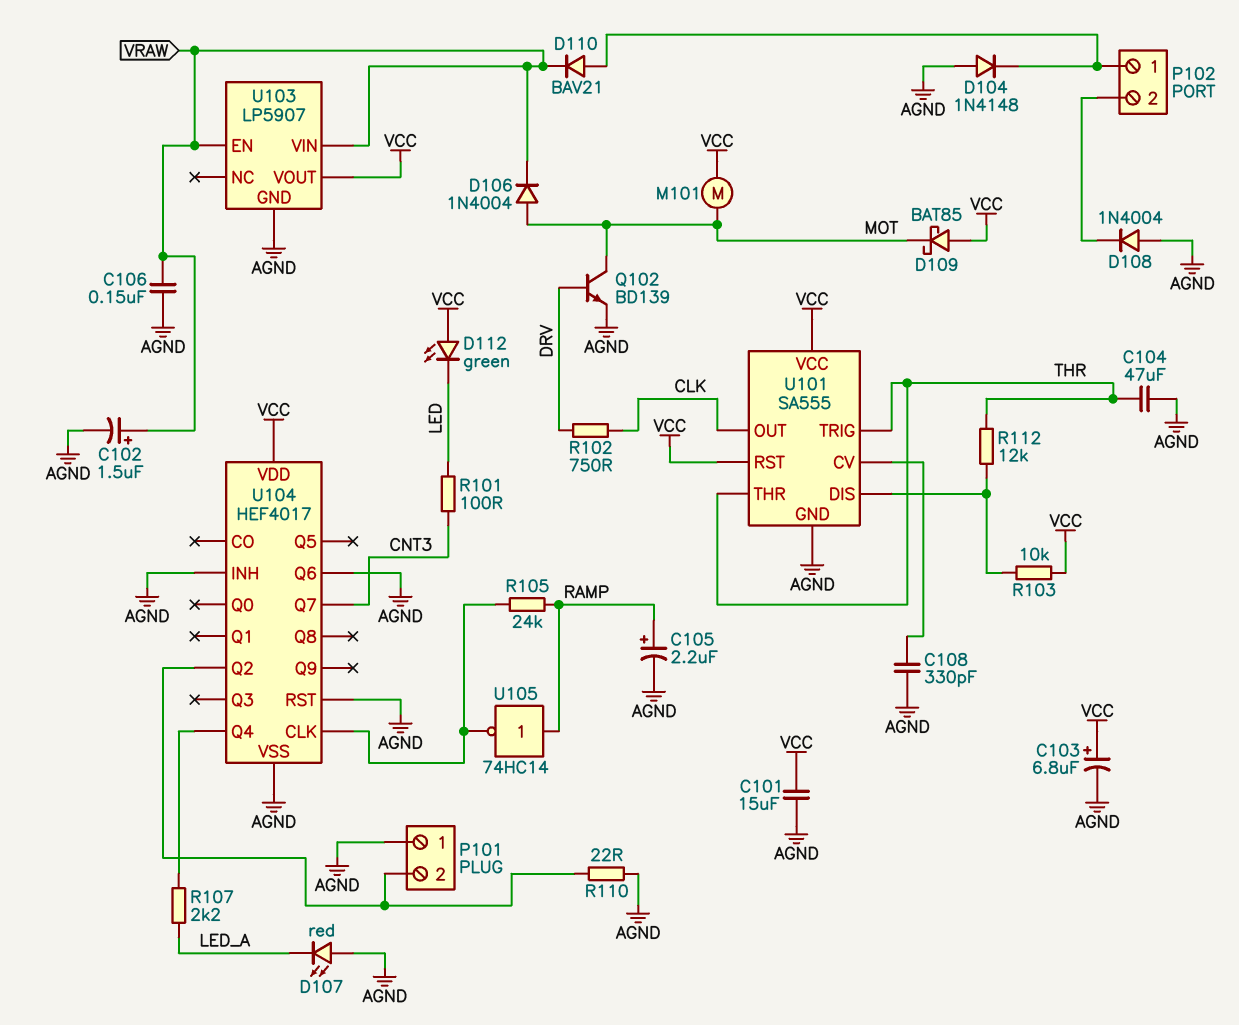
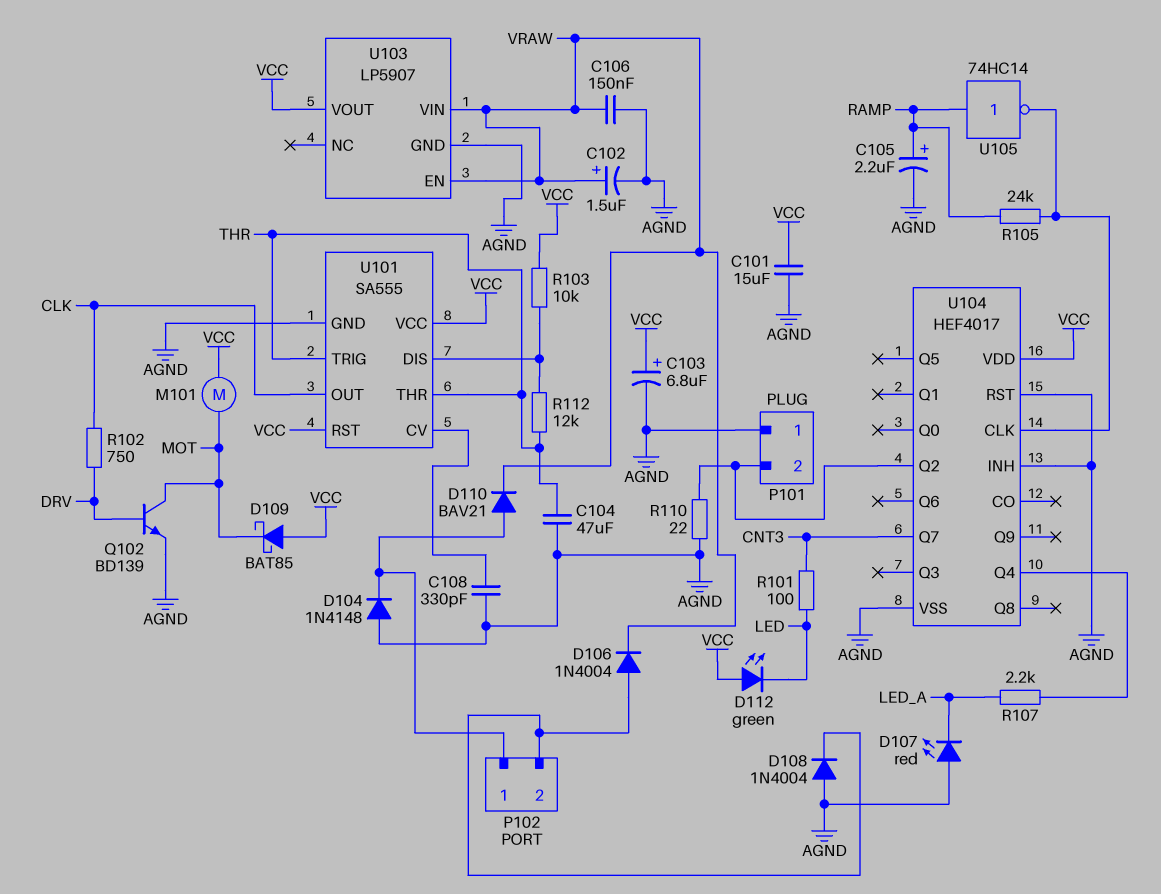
D106: diode 1N4004 (A MOT, K VRAW) -> diode 1N4004 (A P102/2, K VRAW)
U104 pin Q6: AGND -> none

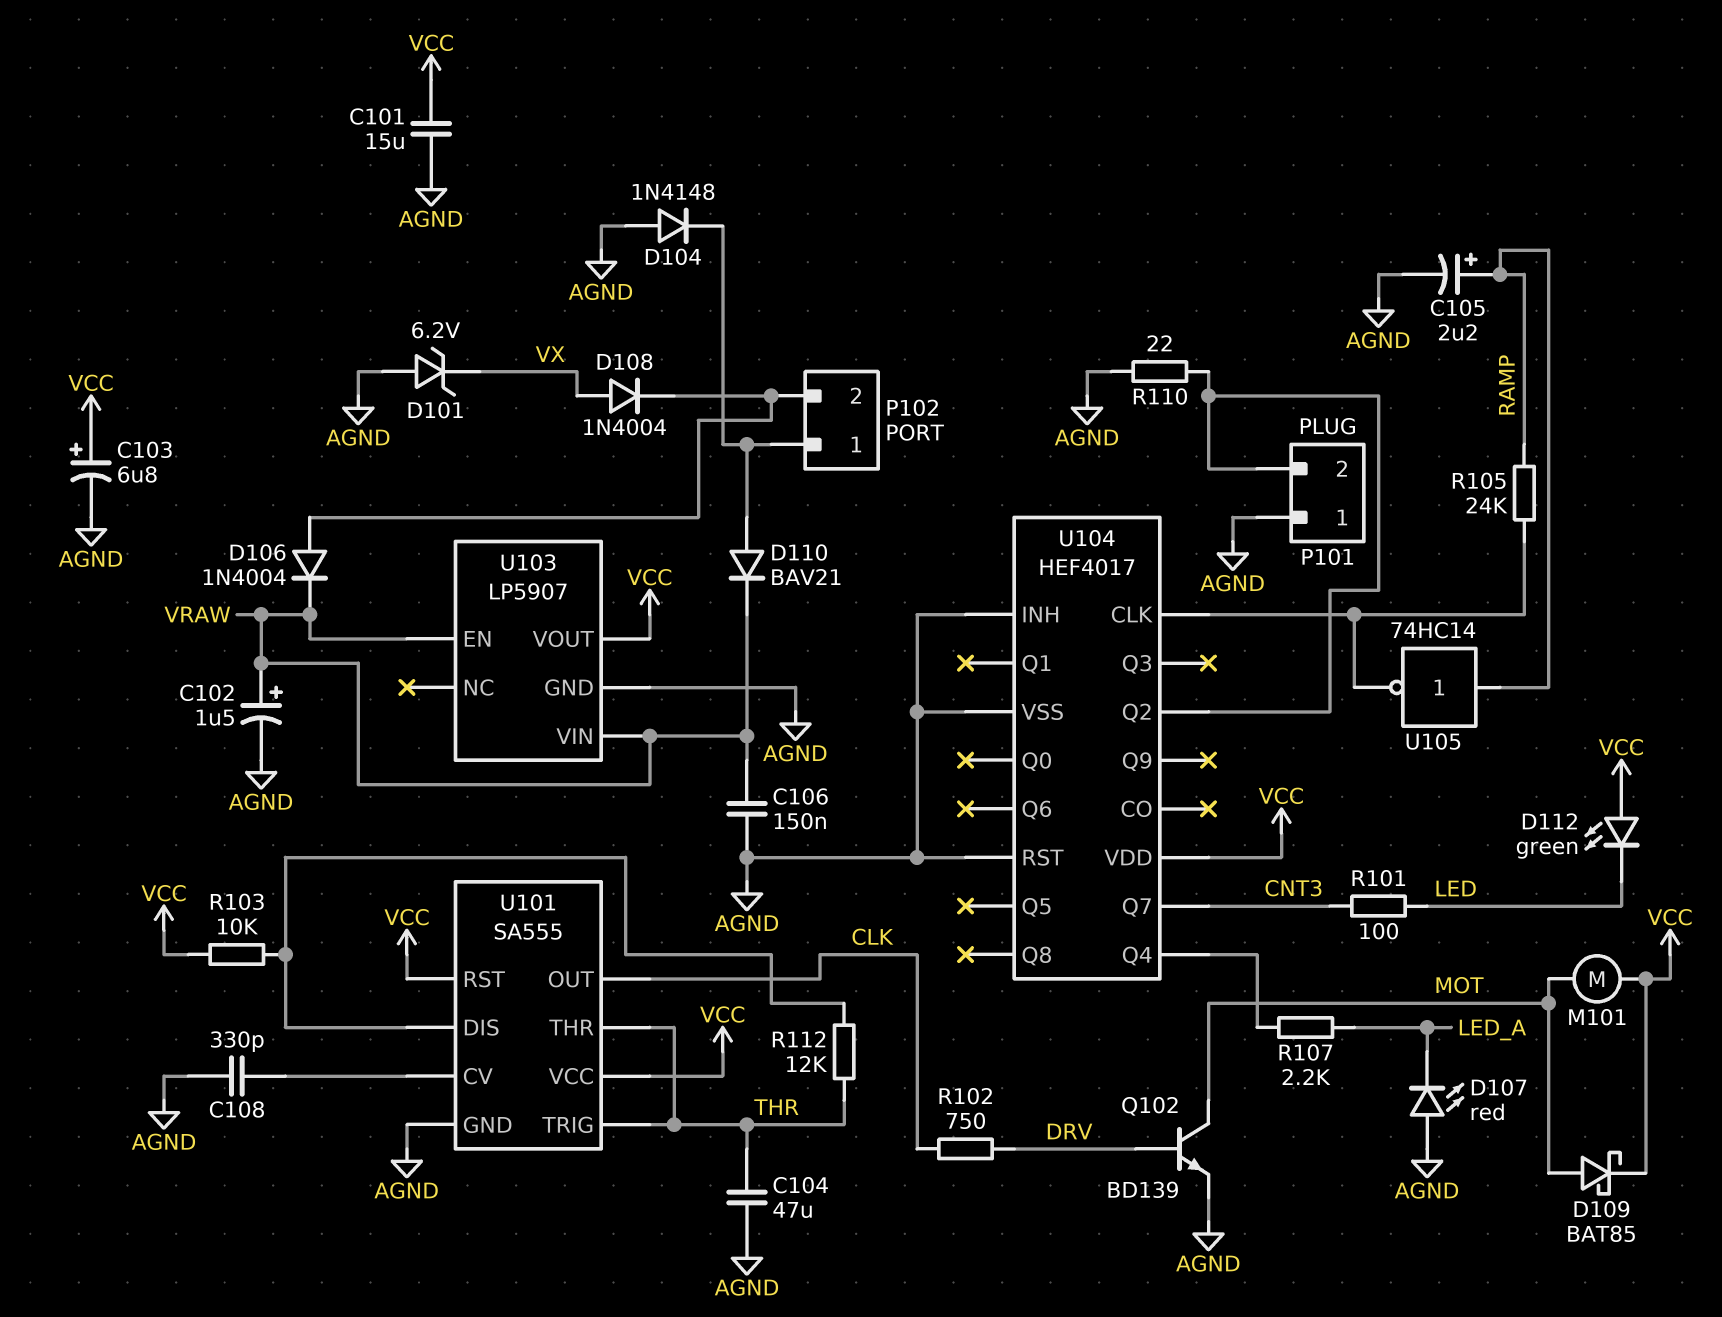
D101: none -> zener 6.2V (A AGND, K VX)
D108: diode 1N4004 (A AGND, K P102/2) -> diode 1N4004 (A VX, K P102/2)
D109: schottky BAT85 (A VCC, K MOT) -> schottky BAT85 (A MOT, K VCC)

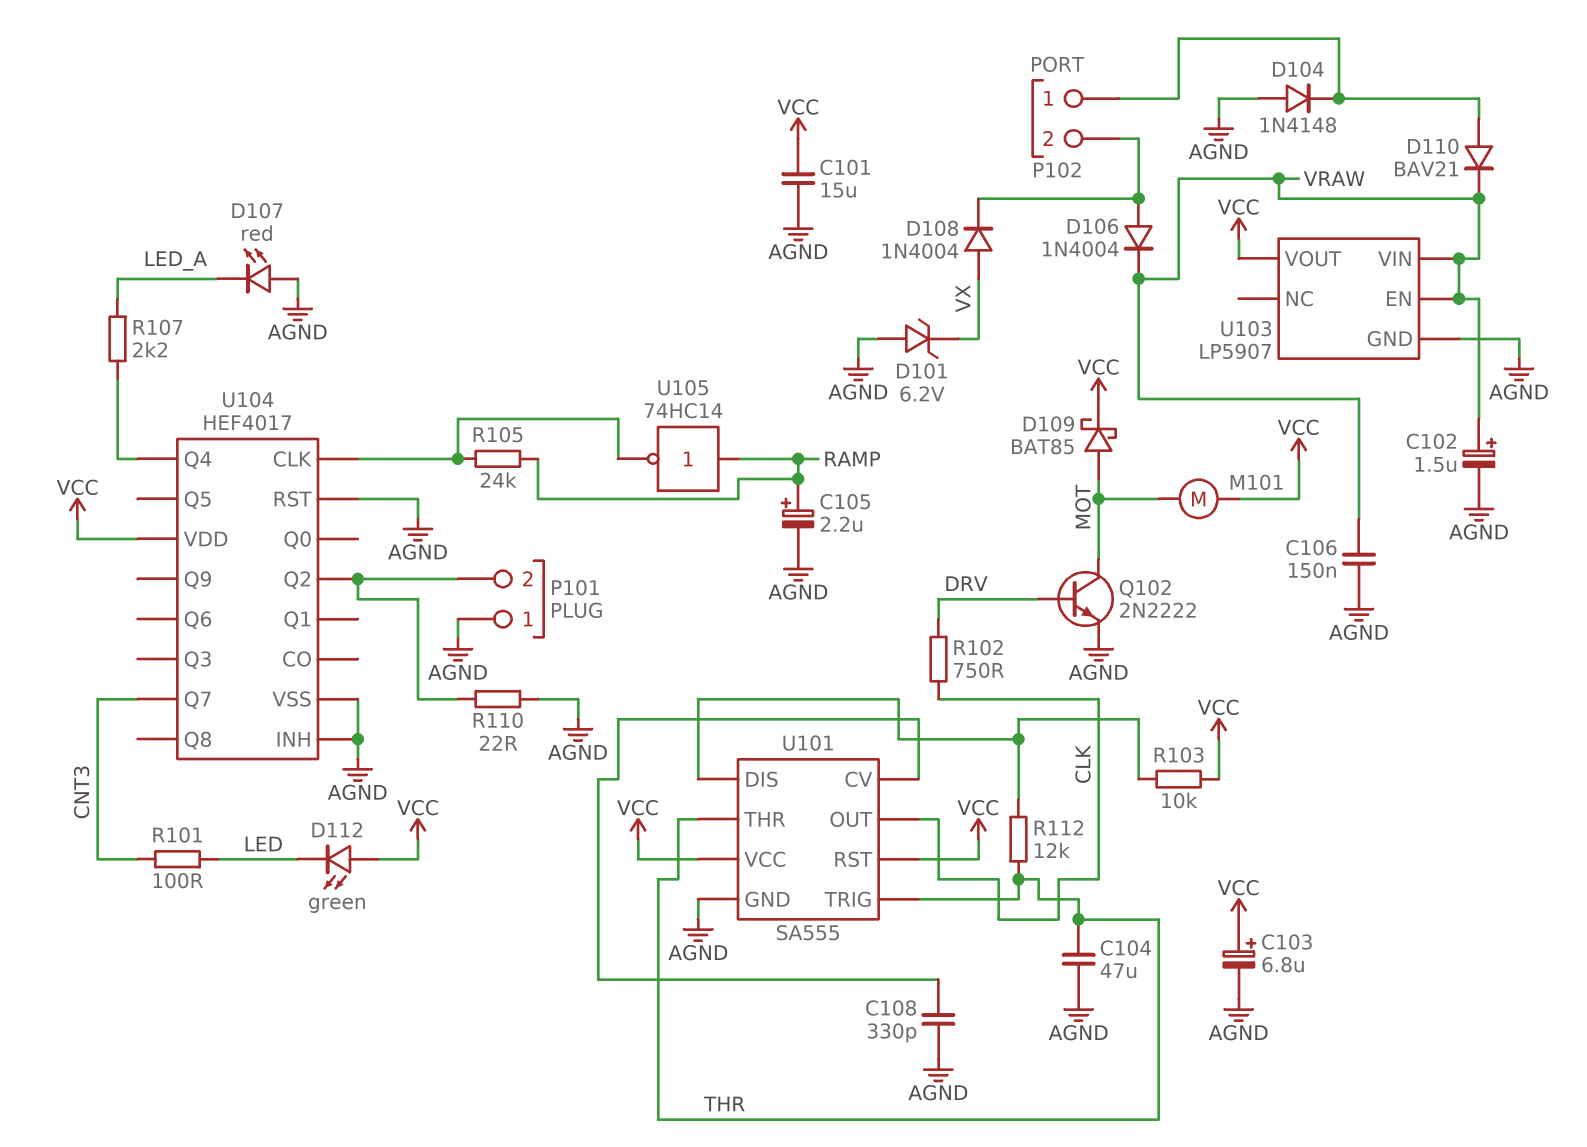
Q102: NPN BD139 (B DRV, C MOT, E AGND) -> NPN 2N2222 (B DRV, C MOT, E AGND)

